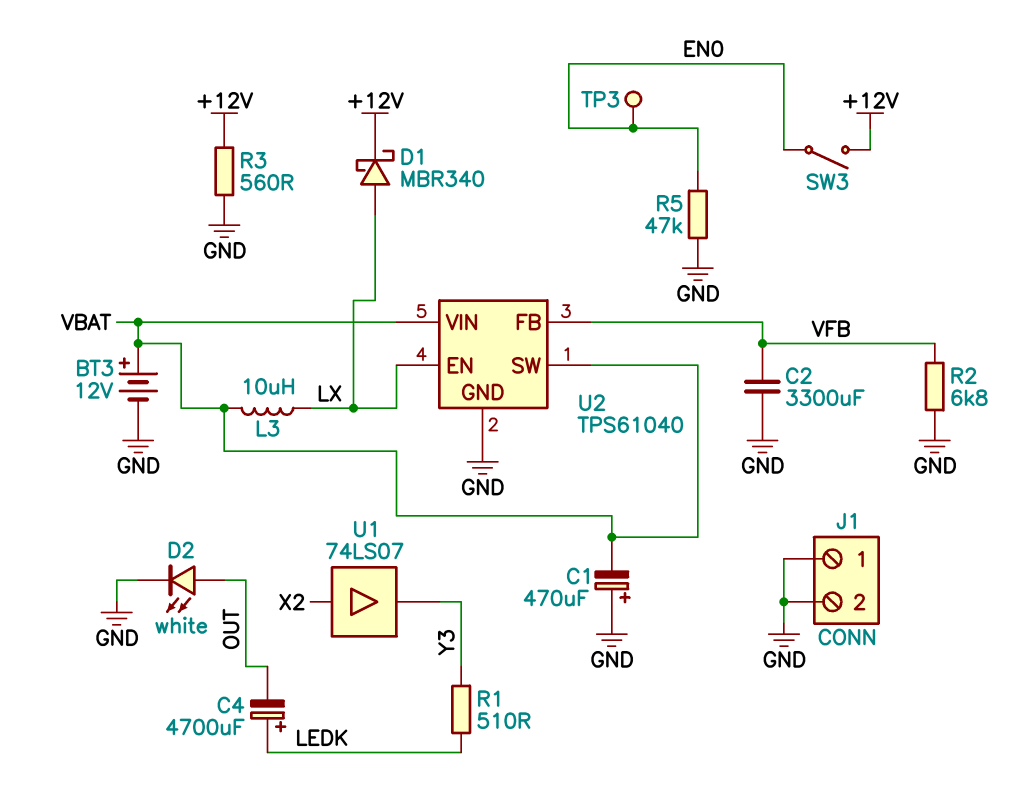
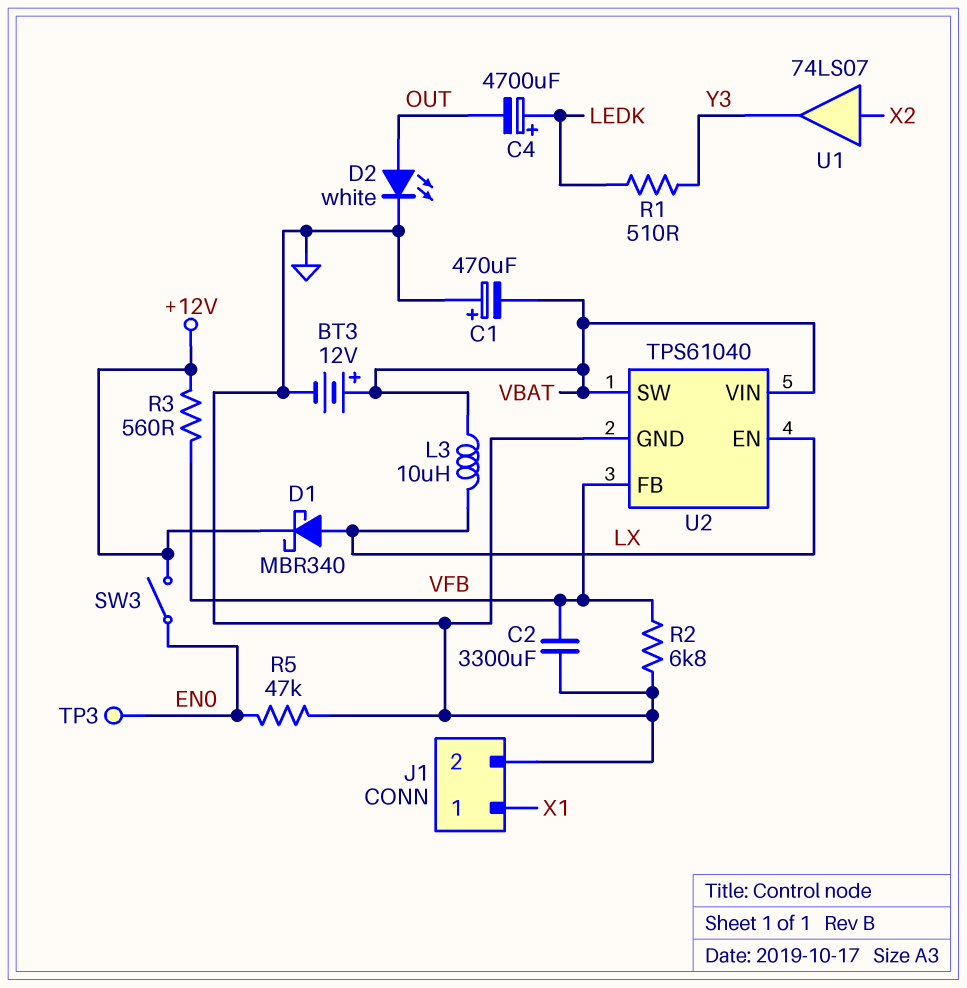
J1 pin 1: GND -> X1
R3: 560 (+12V, GND) -> 560 (+12V, VFB)

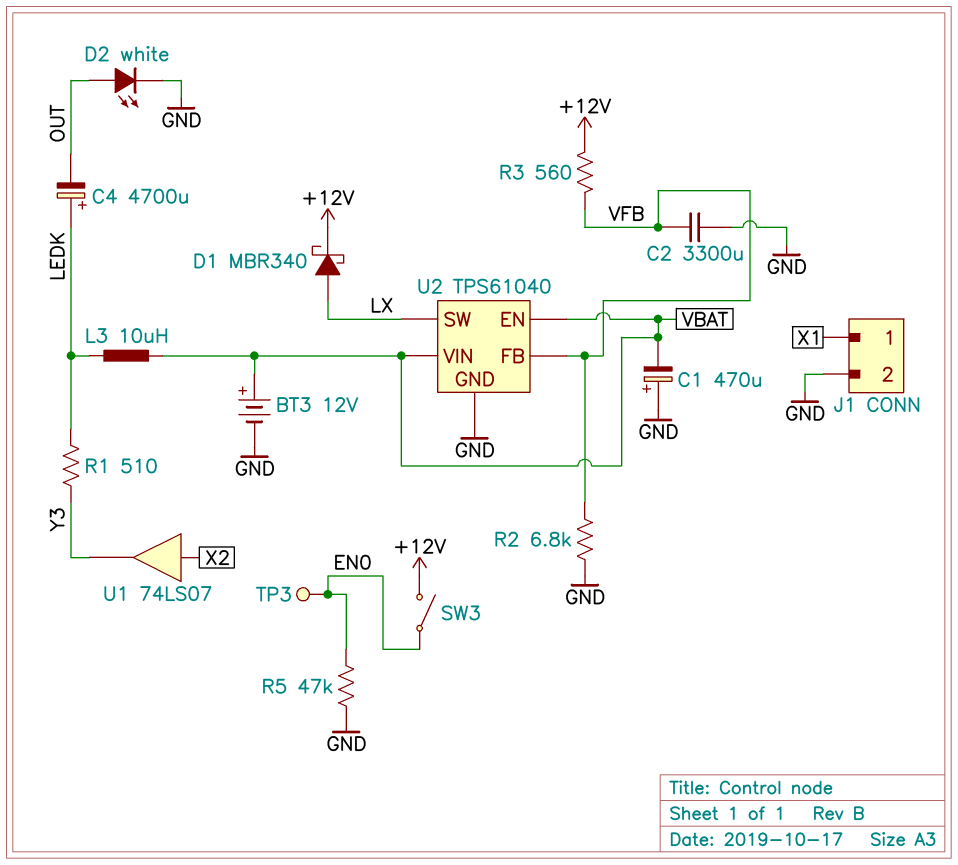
L3: 10uH (LX, VBAT) -> 10uH (LEDK, VBAT)
U2 pin EN: LX -> VBAT
U2 pin SW: VBAT -> LX

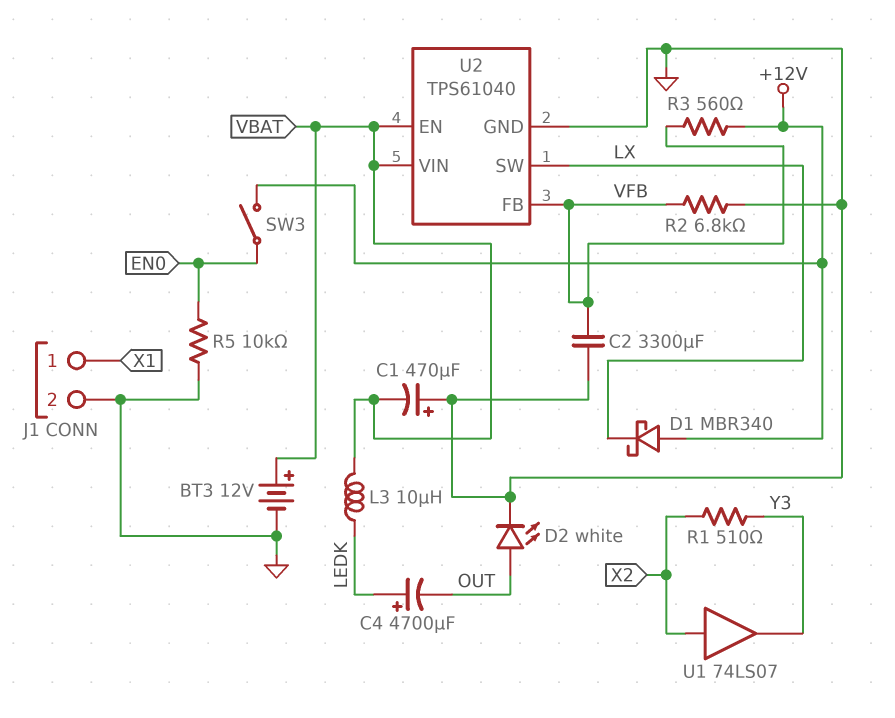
D1: schottky MBR340 (A LX, K +12V) -> schottky MBR340 (A +12V, K LX)
R1: 510 (LEDK, Y3) -> 510 (X2, Y3)
R5: 47k (EN0, GND) -> 10k (EN0, GND)
TP3: test point (EN0) -> none

